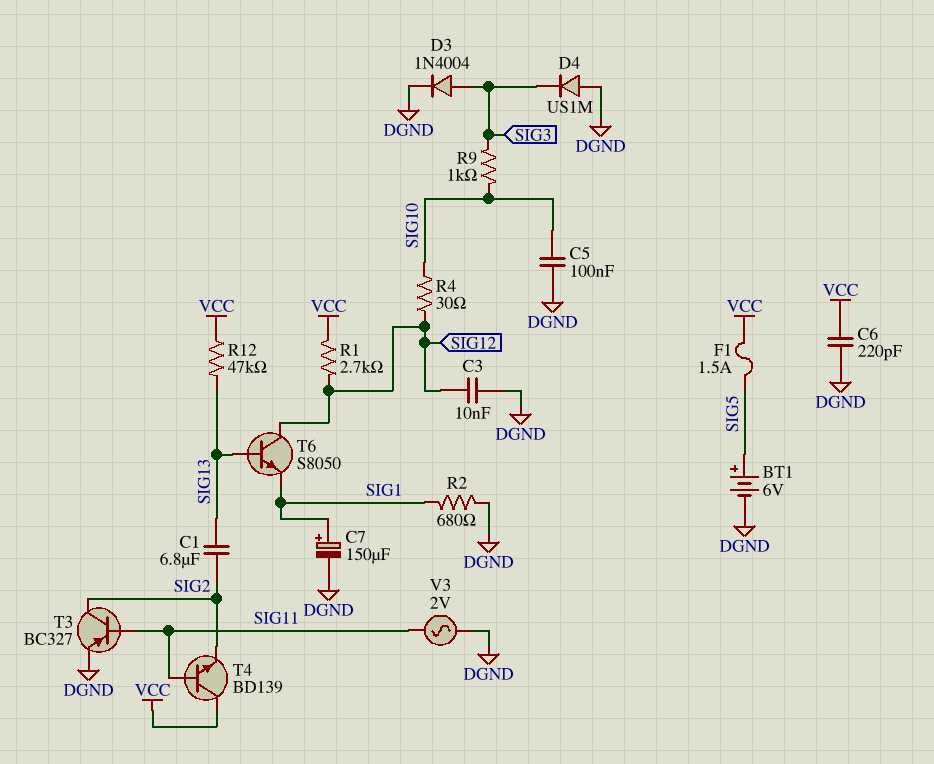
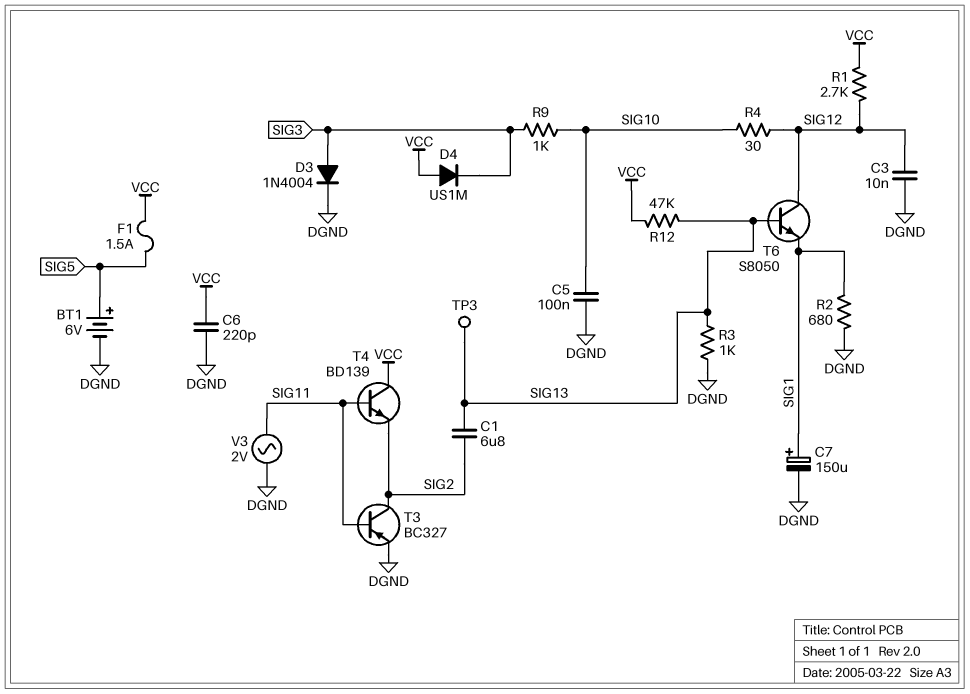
D4: diode US1M (A DGND, K SIG3) -> diode US1M (A VCC, K SIG3)
R3: none -> 1k (DGND, SIG13)
TP3: none -> test point (SIG13)

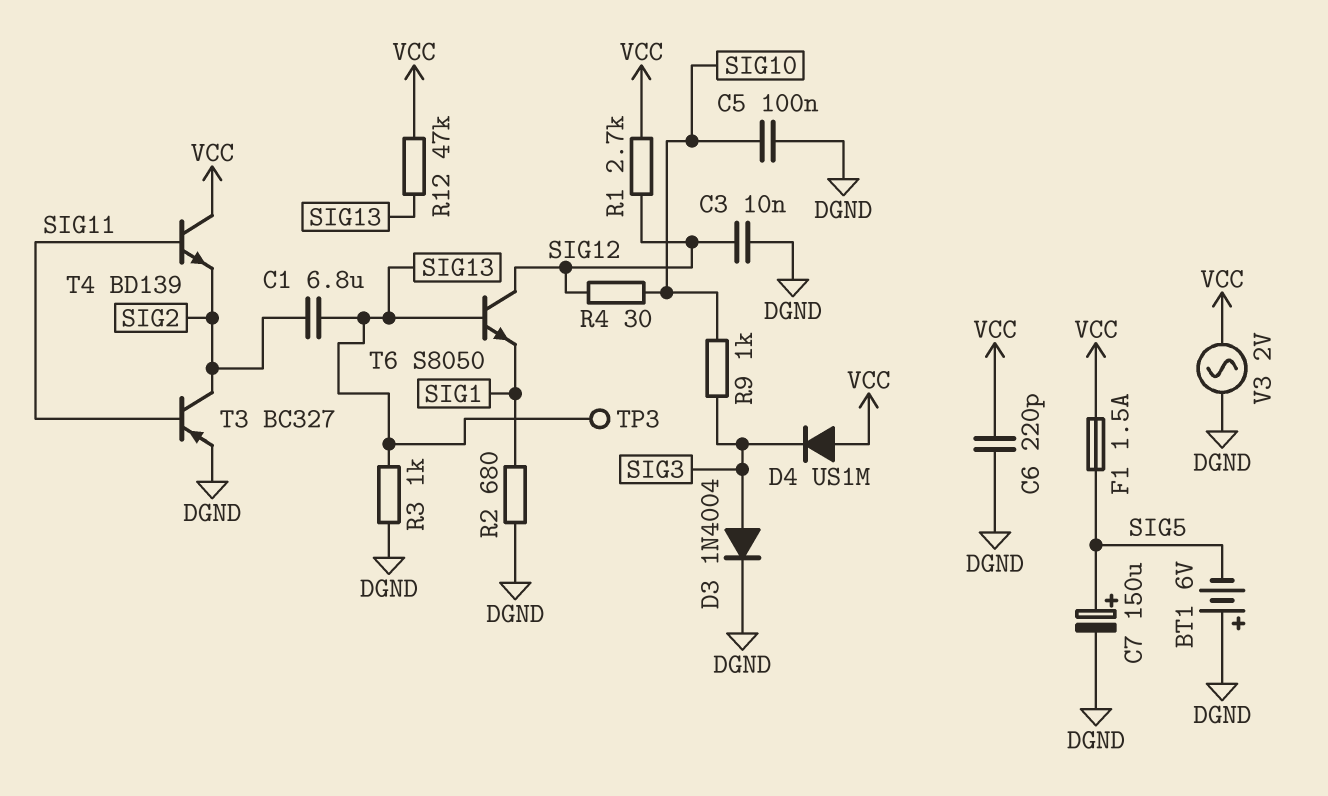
BT1: 6V (plus SIG5, minus DGND) -> 6V (plus DGND, minus SIG5)
C7: 150uF (plus SIG1, minus DGND) -> 150uF (plus SIG5, minus DGND)
V3: AC 2V (DGND, SIG11) -> AC 2V (DGND, VCC)

